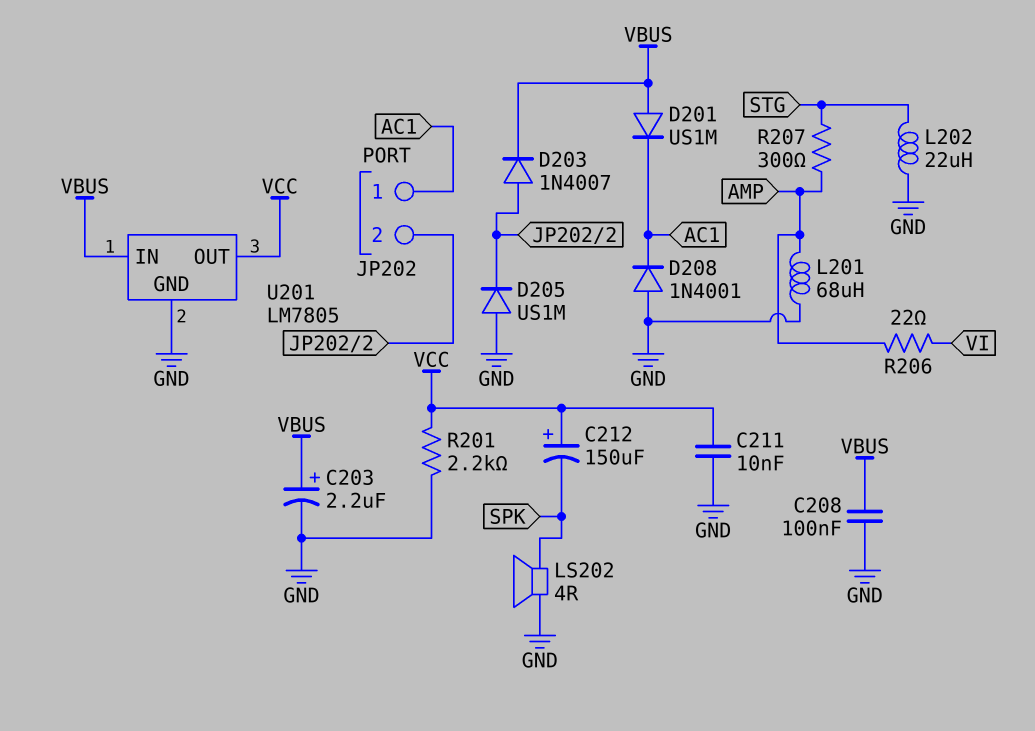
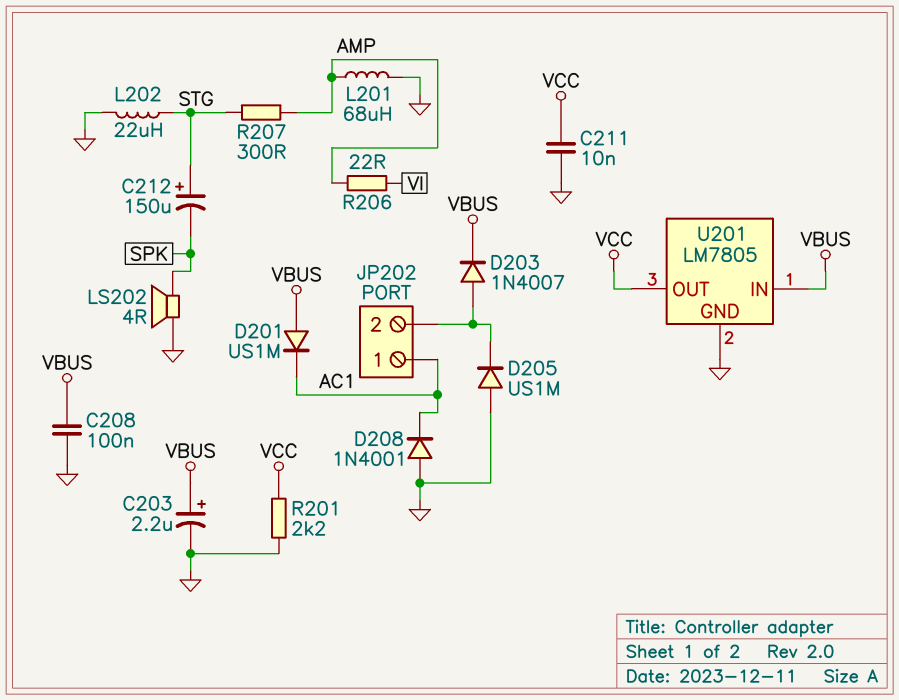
C212: 150uF (plus VCC, minus SPK) -> 150uF (plus STG, minus SPK)

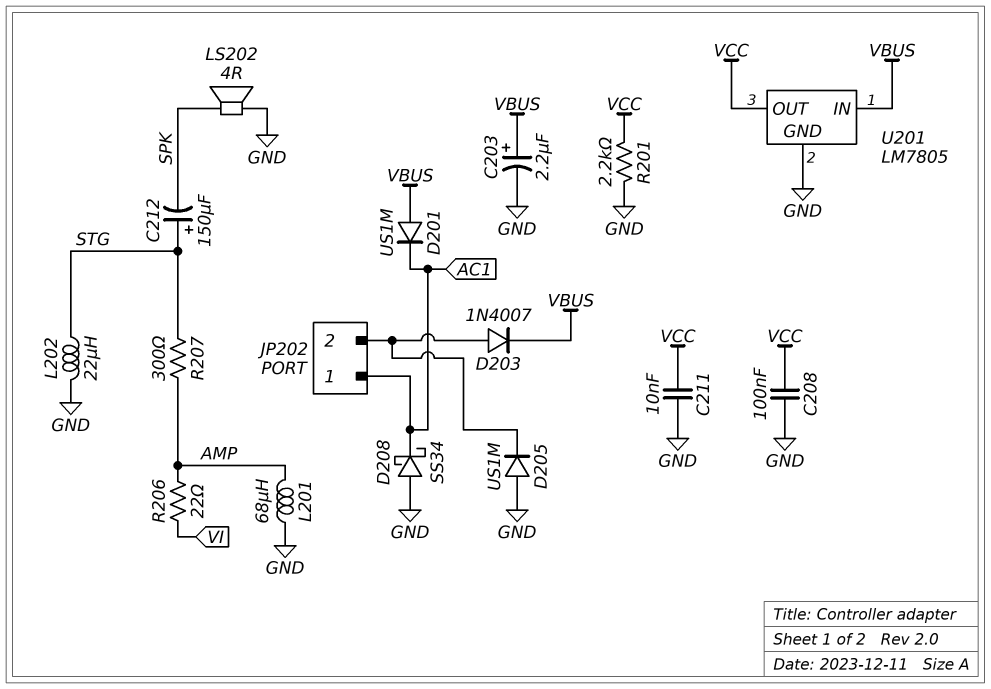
C208: 100nF (GND, VBUS) -> 100nF (GND, VCC)
D208: diode 1N4001 (A GND, K AC1) -> schottky SS34 (A GND, K AC1)

